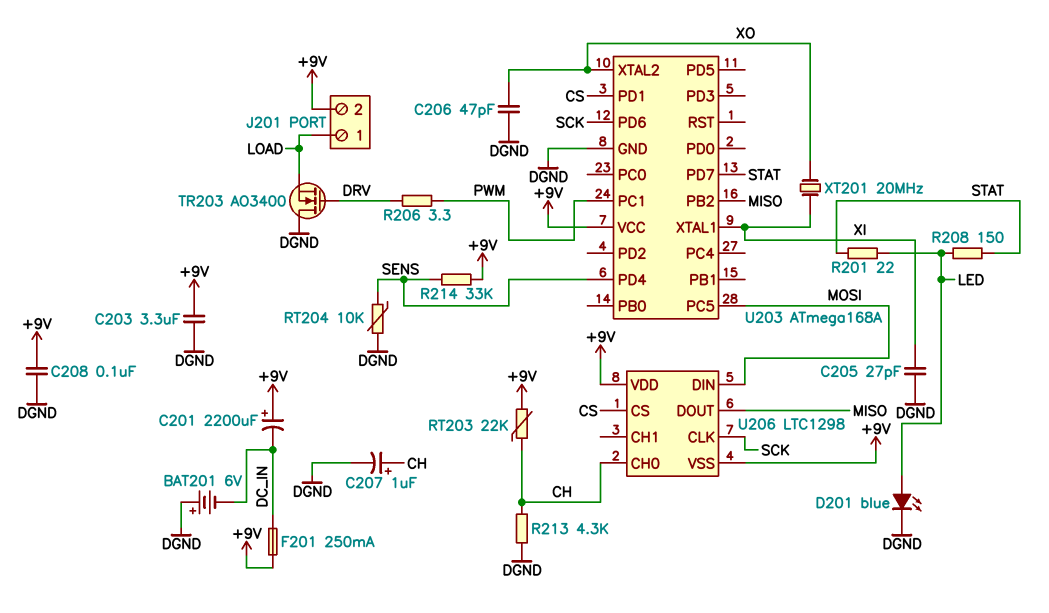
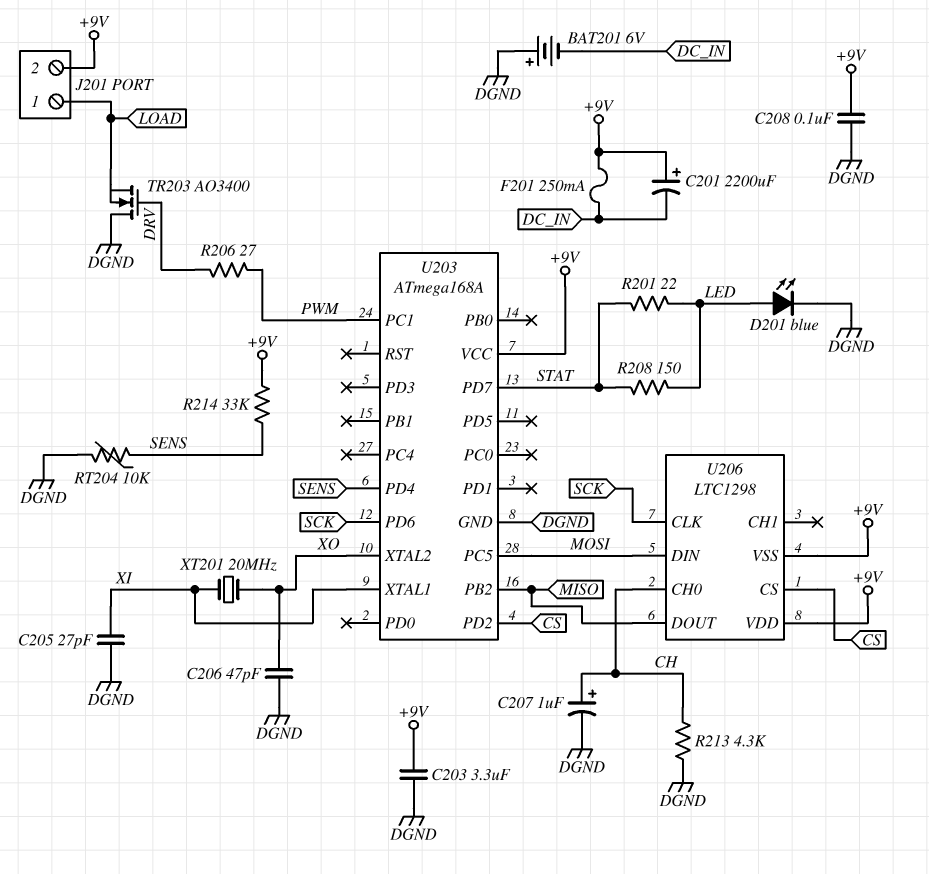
R206: 3.3 (DRV, PWM) -> 27 (DRV, PWM)
RT203: 22k (+9V, CH) -> none
U203 pin PD1: CS -> none
U203 pin PD2: none -> CS

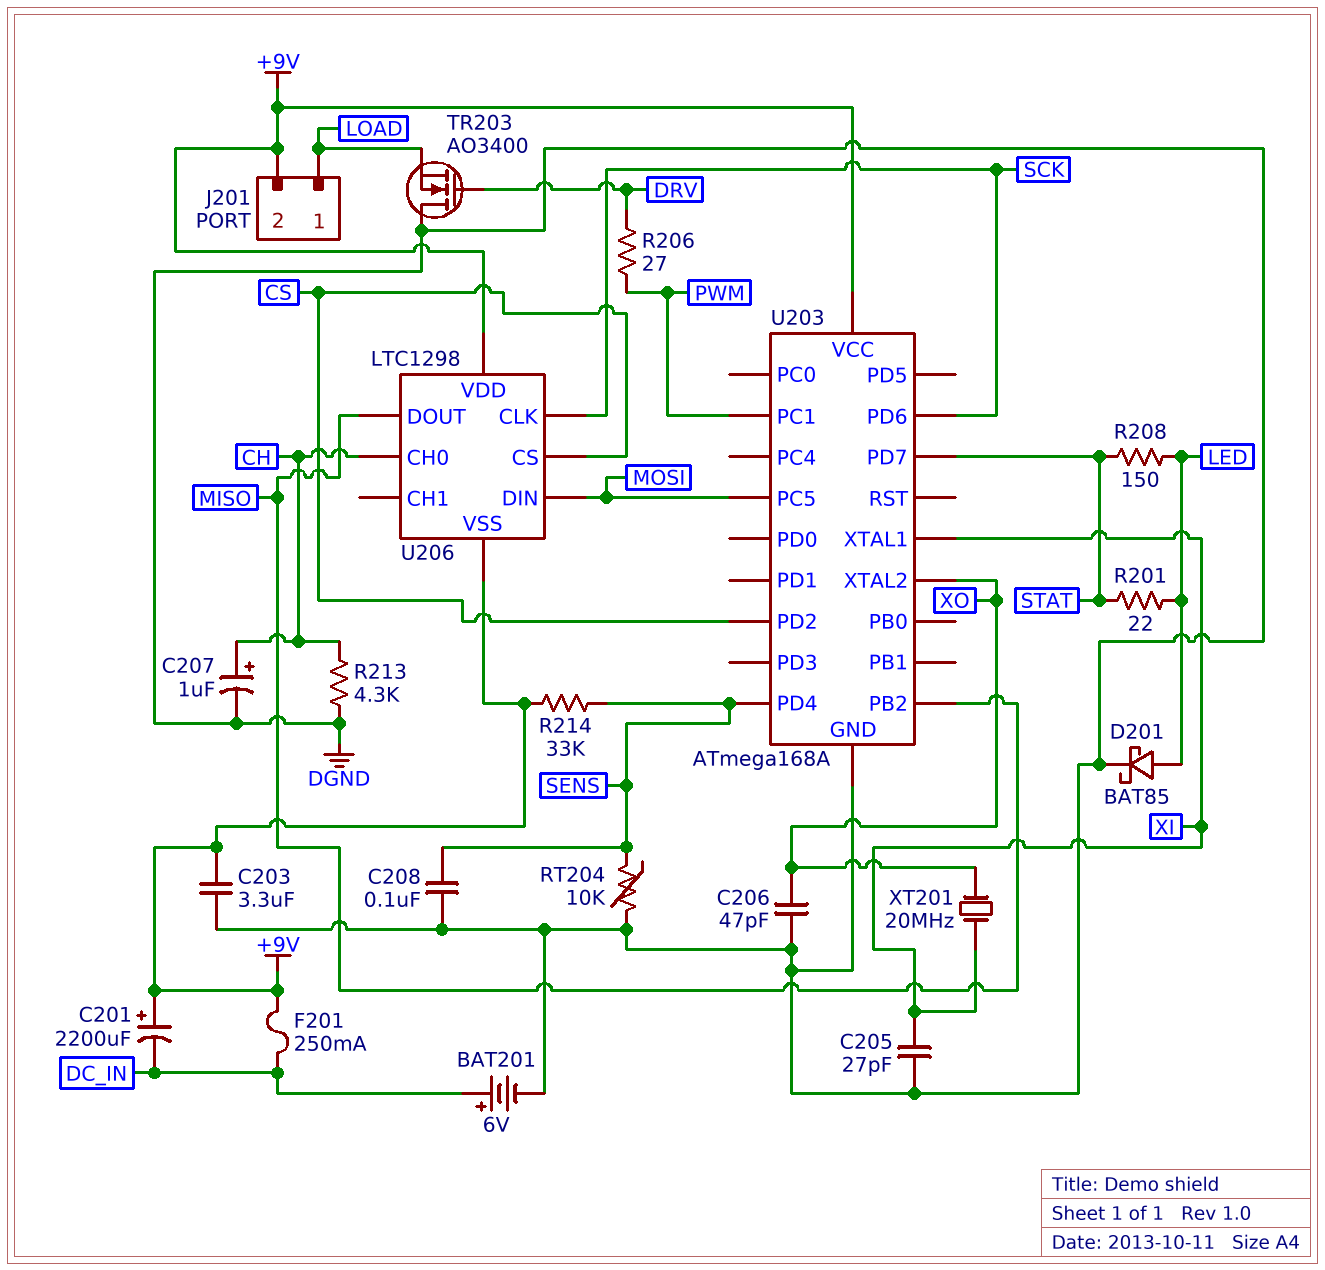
BAT201: 6V (plus DGND, minus DC_IN) -> 6V (plus DC_IN, minus DGND)
C208: 100nF (+9V, DGND) -> 100nF (DGND, SENS)
D201: LED blue (A LED, K DGND) -> schottky BAT85 (A LED, K DGND)

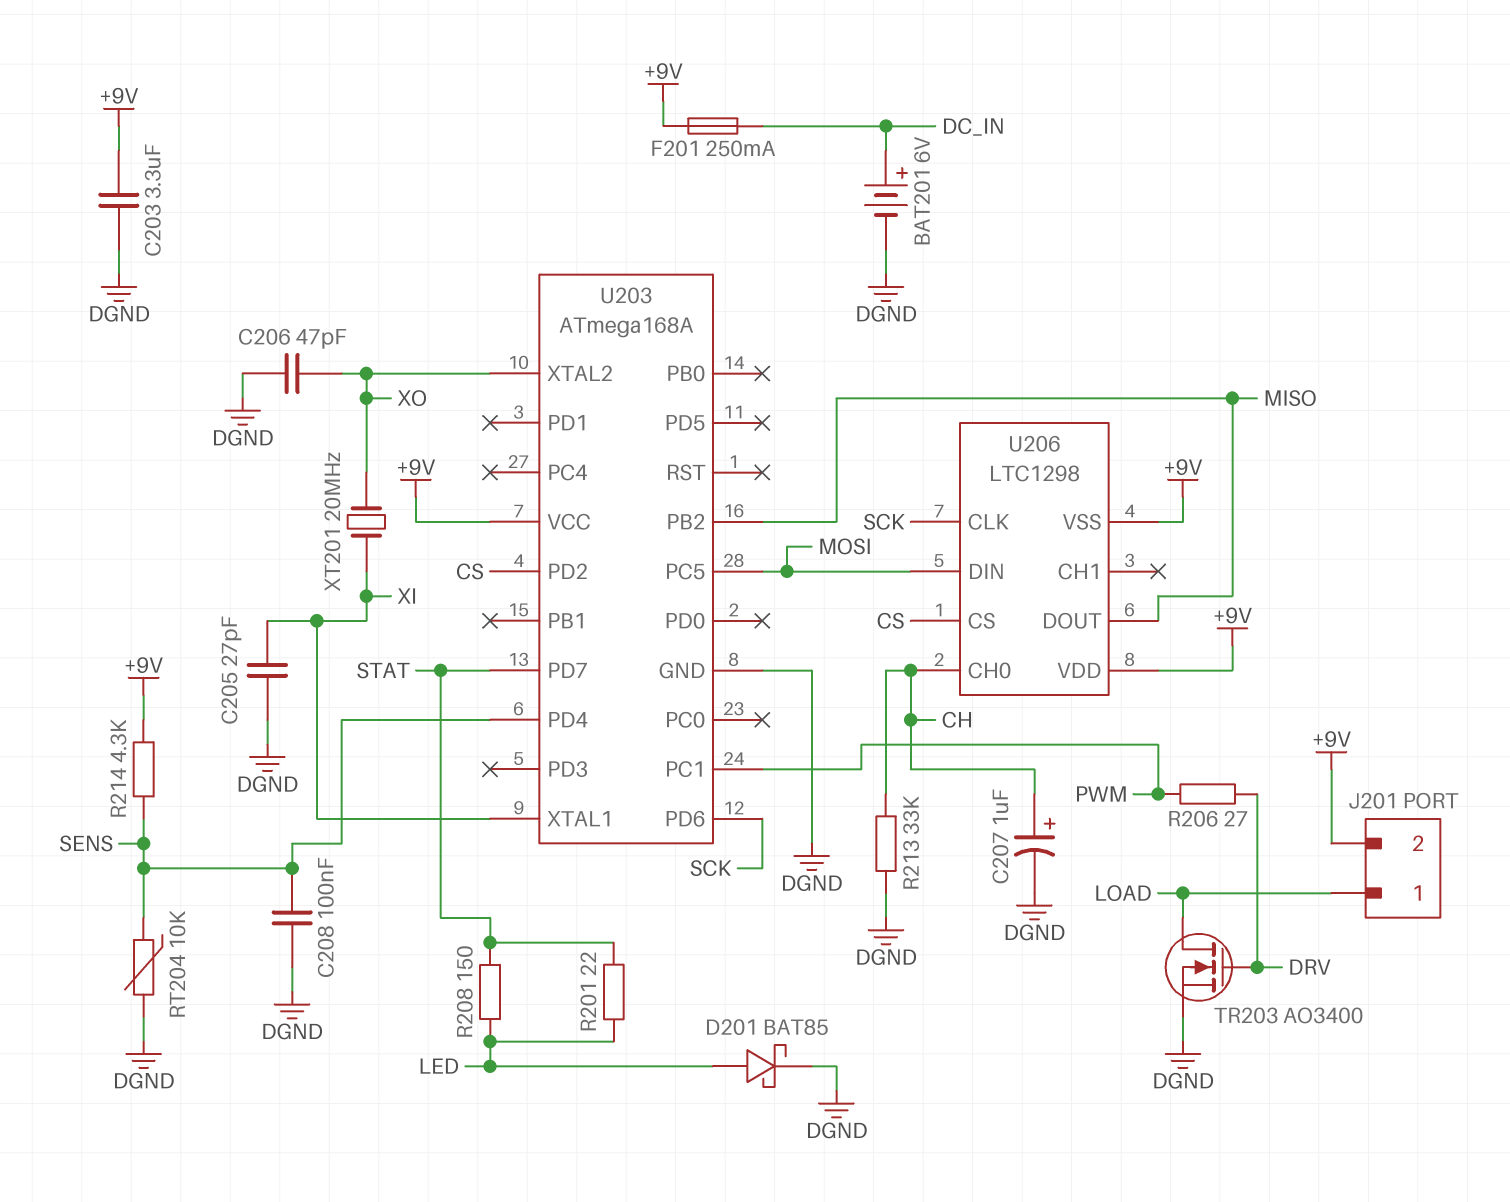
C201: 2200uF (plus +9V, minus DC_IN) -> none
R213: 4.3k (CH, DGND) -> 33k (CH, DGND)
R214: 33k (+9V, SENS) -> 4.3k (+9V, SENS)
TR203: NMOS AO3400 (G DRV, D DGND, S LOAD) -> NMOS AO3400 (G DRV, D LOAD, S DGND)

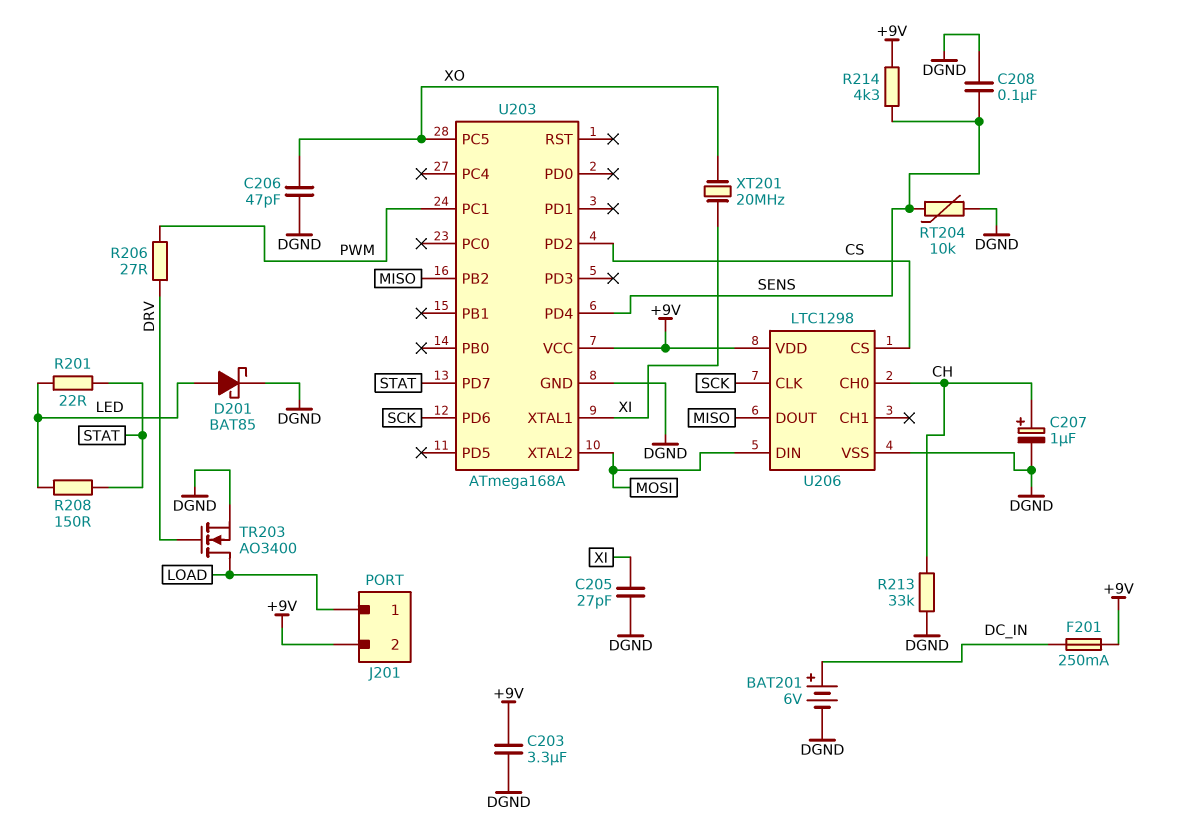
U203 pin PC5: MOSI -> XO
U203 pin XTAL2: XO -> MOSI
U206 pin VSS: +9V -> DGND

